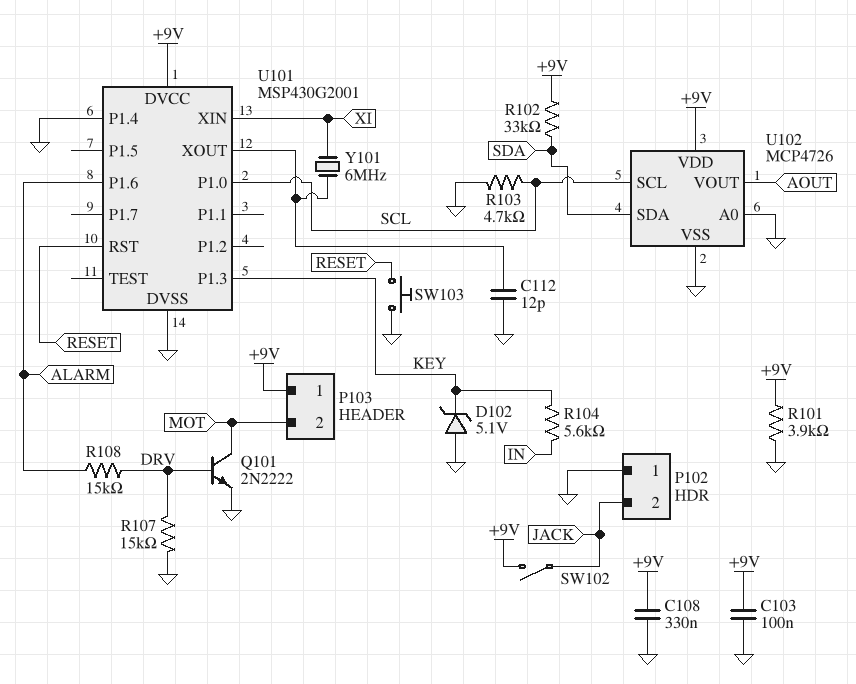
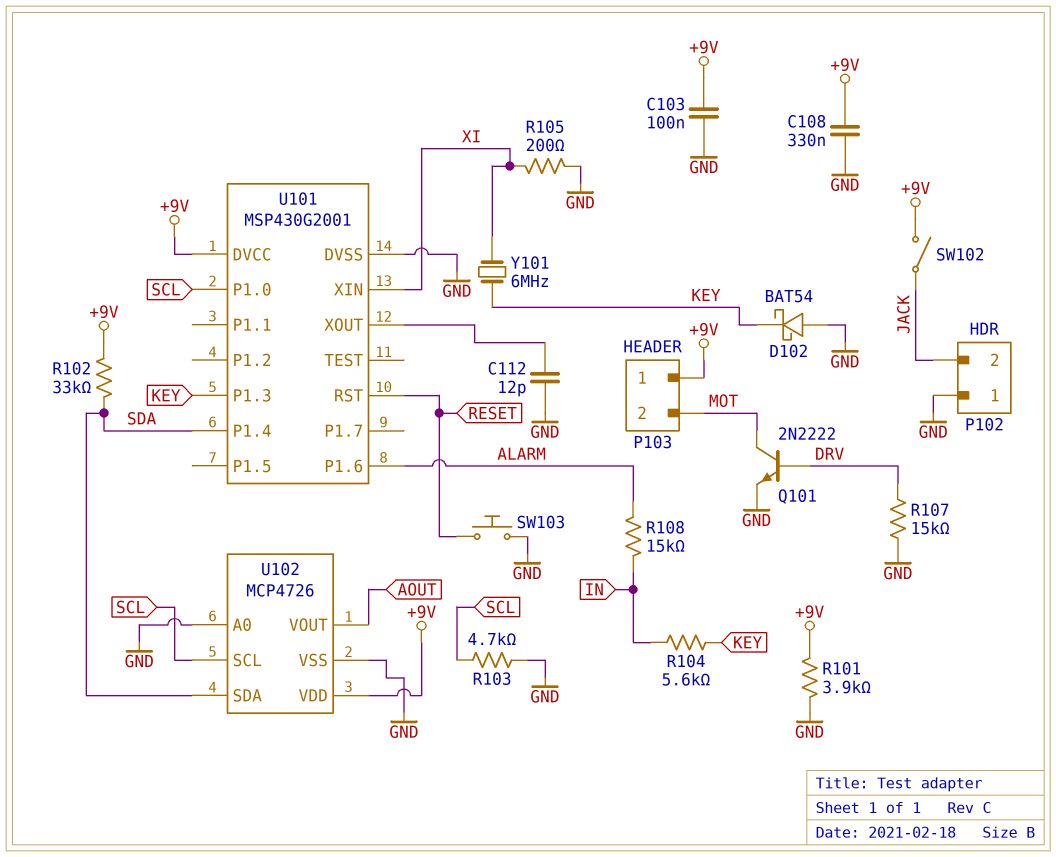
D102: zener 5.1V (A GND, K KEY) -> schottky BAT54 (A GND, K KEY)
R105: none -> 200 (GND, XI)
R108: 15k (ALARM, DRV) -> 15k (ALARM, IN)
U101 pin P1.4: GND -> SDA
Y101: 6MHz (U101/XOUT, XI) -> 6MHz (KEY, XI)

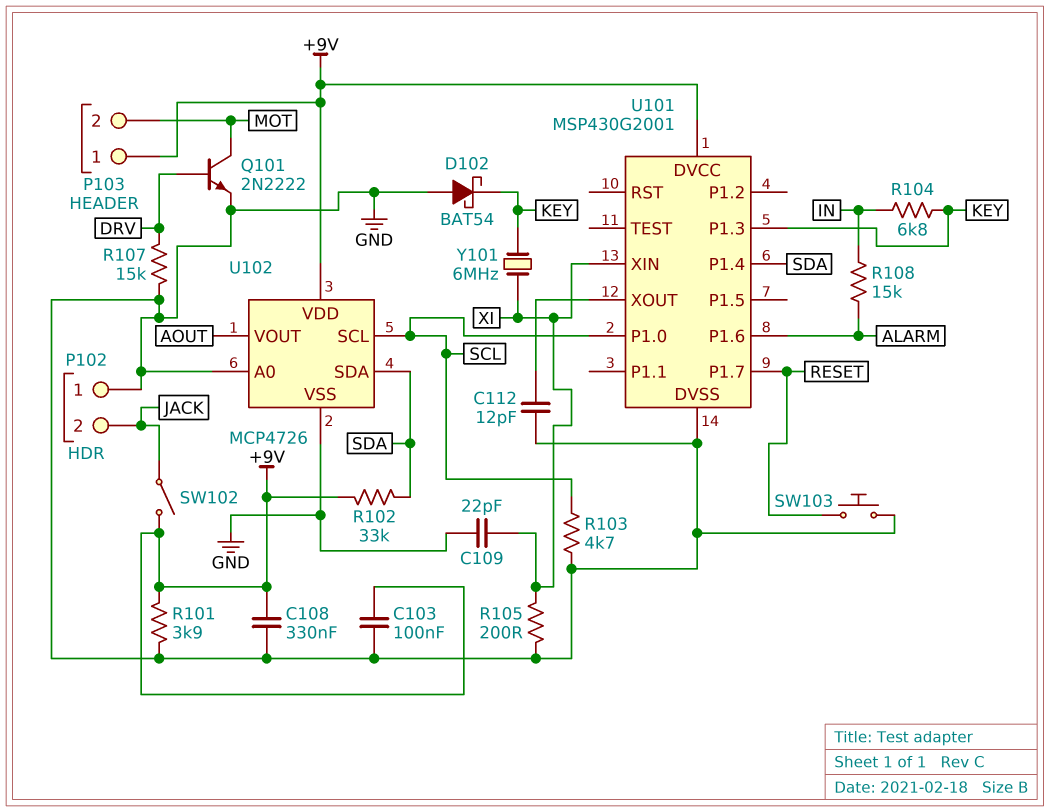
C109: none -> 22pF (GND, XI)
R104: 5.6k (IN, KEY) -> 6.8k (IN, KEY)
U101 pin P1.7: none -> RESET
U101 pin RST: RESET -> none

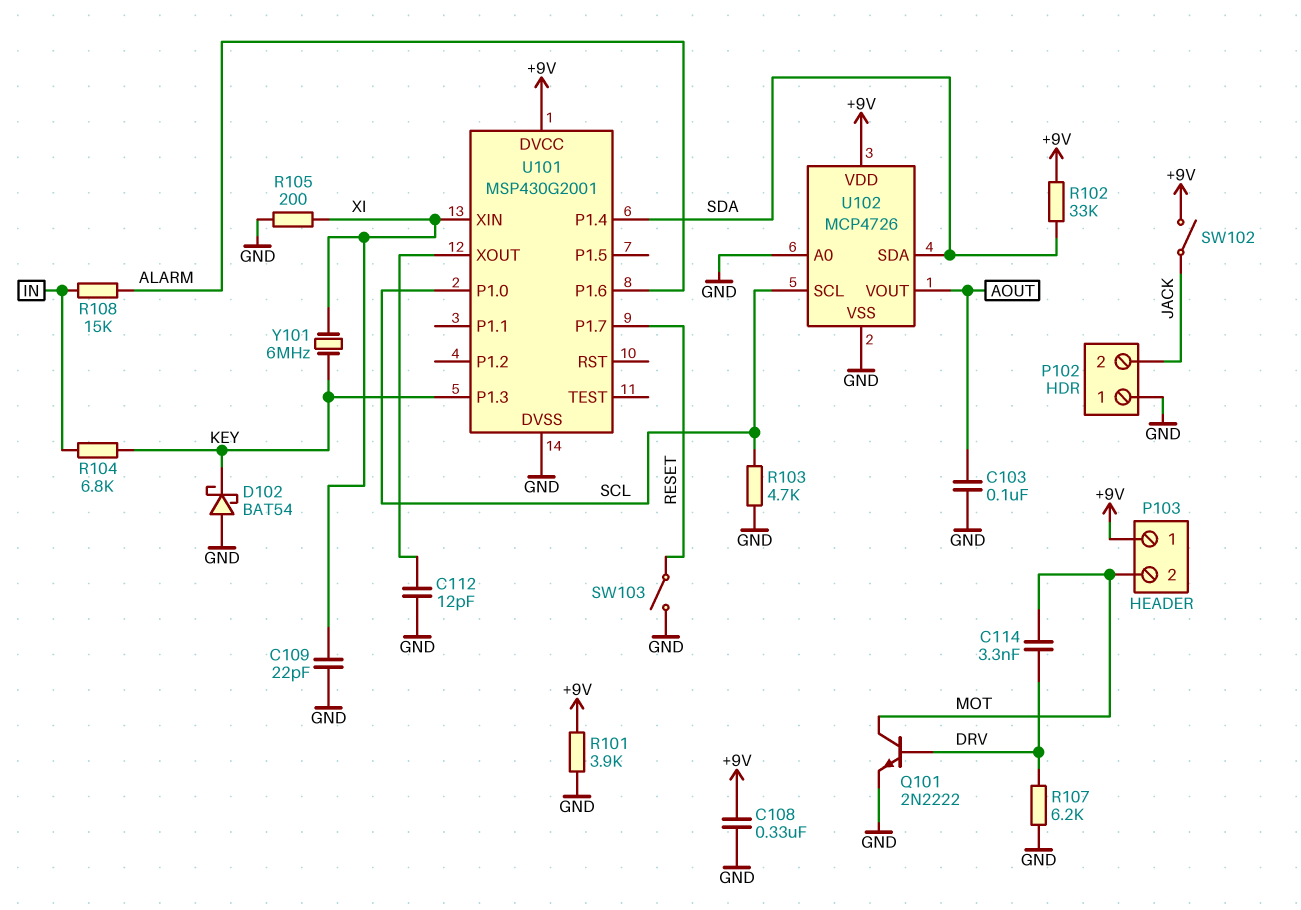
C103: 100nF (+9V, GND) -> 100nF (AOUT, GND)
C114: none -> 3.3nF (DRV, MOT)
R107: 15k (DRV, GND) -> 6.2k (DRV, GND)
SW103: button (GND, RESET) -> switch (GND, RESET)

